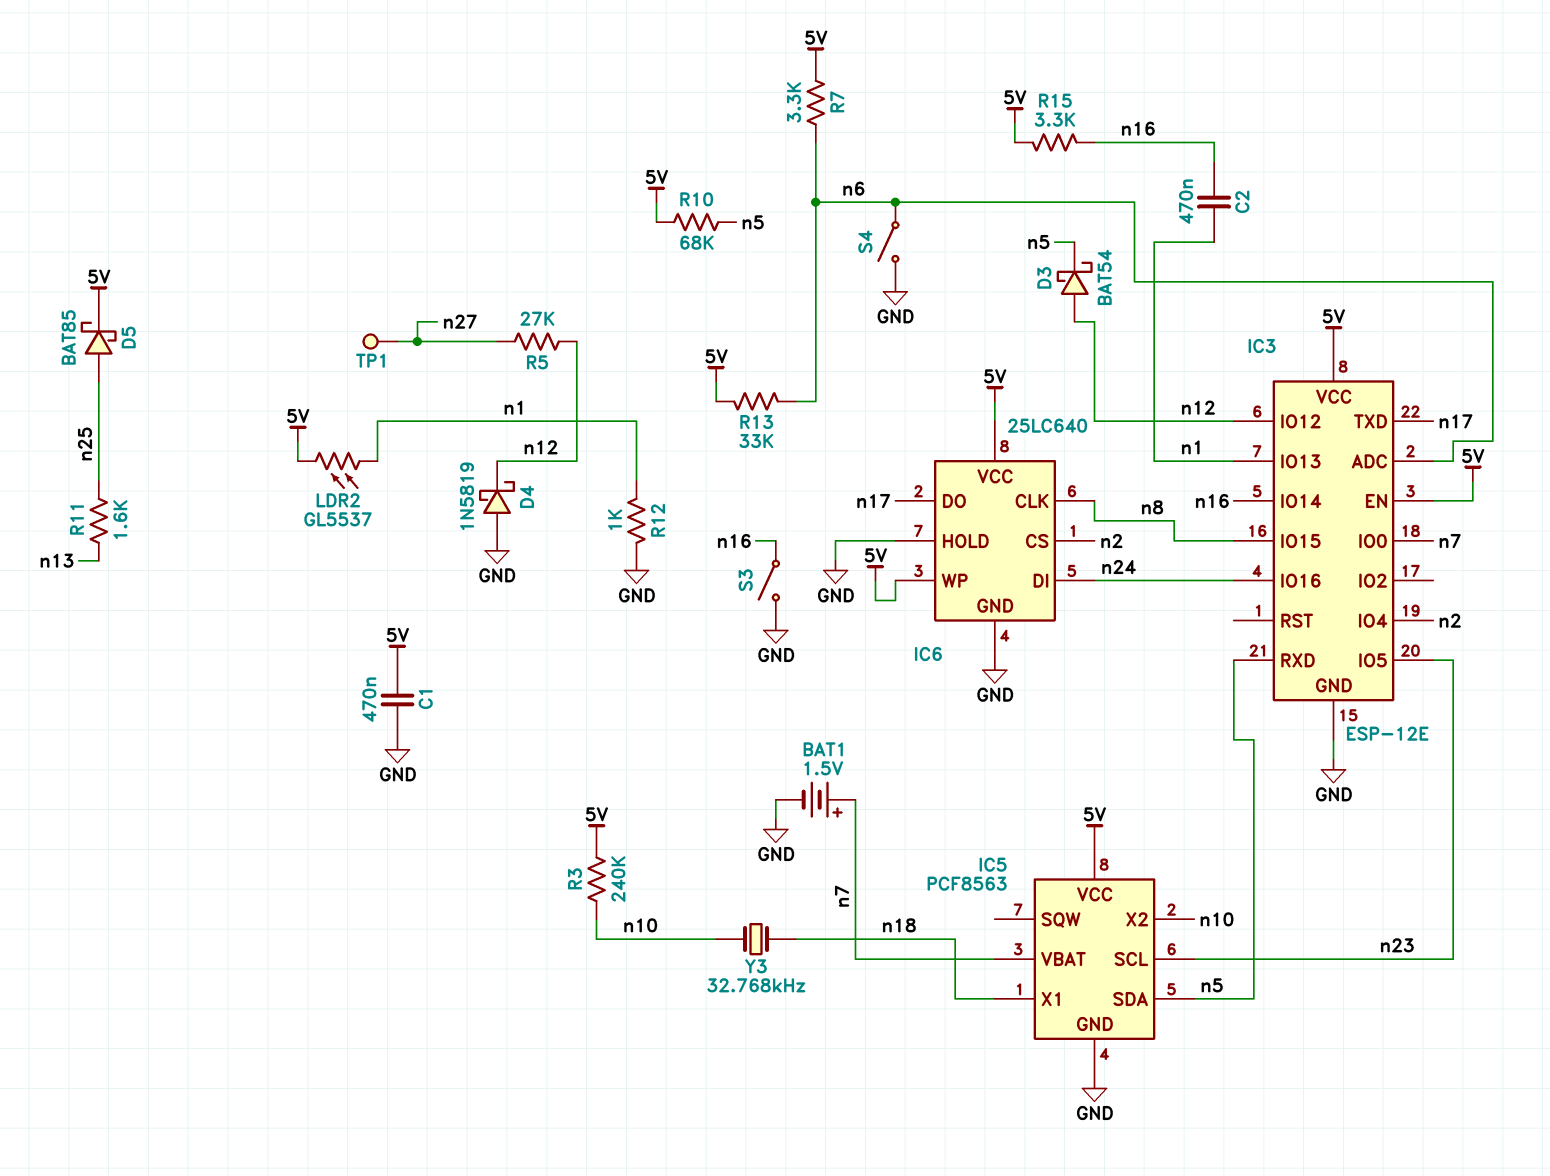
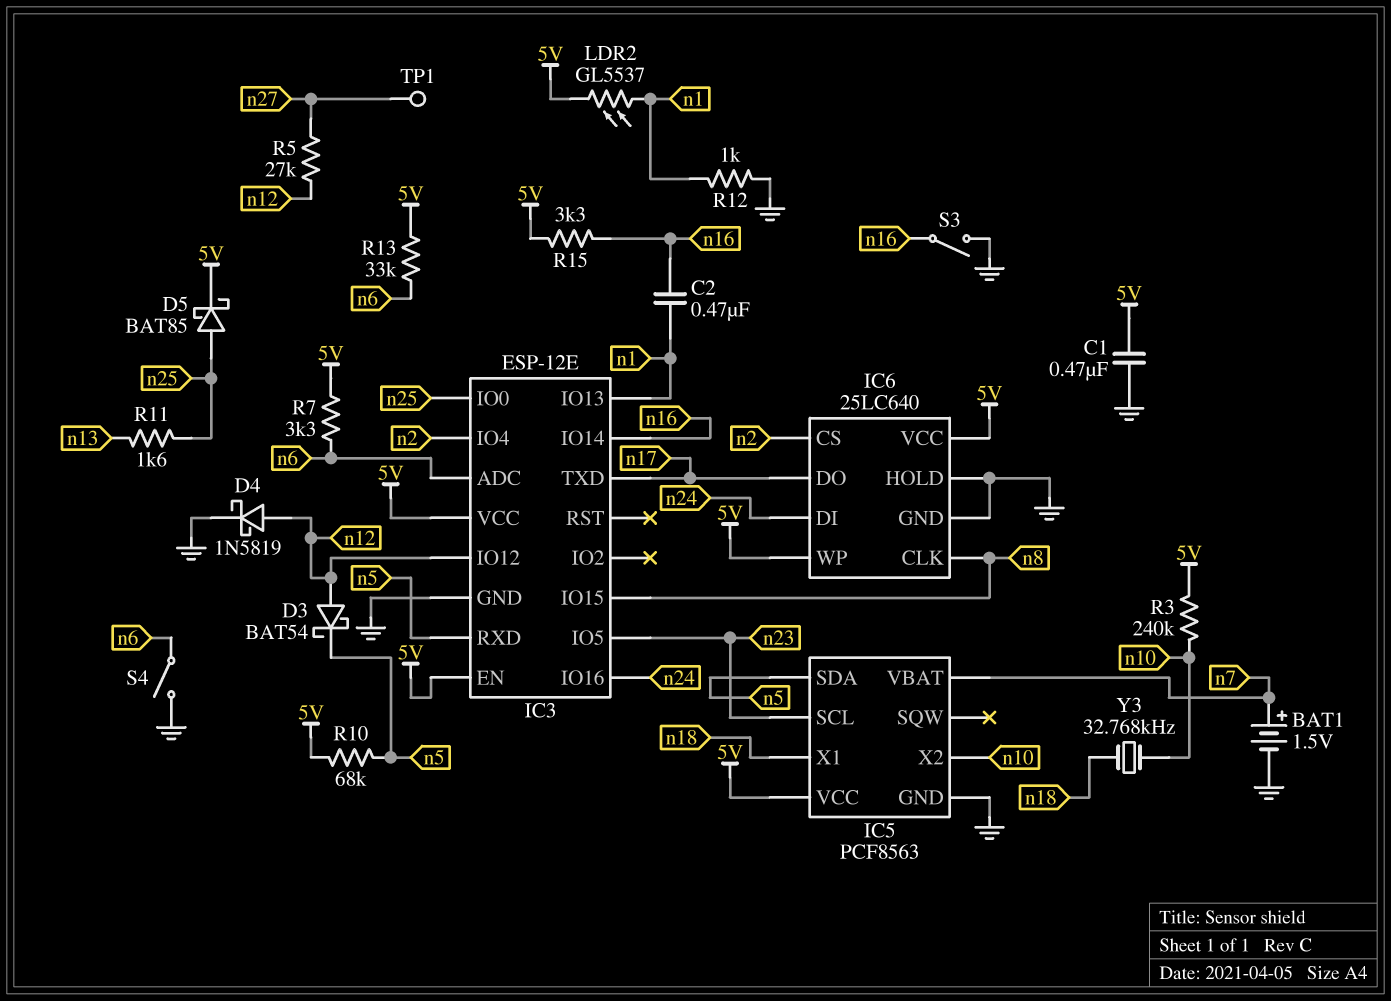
D4: schottky 1N5819 (A GND, K n12) -> schottky 1N5819 (A n12, K GND)
IC3 pin IO0: n7 -> n25

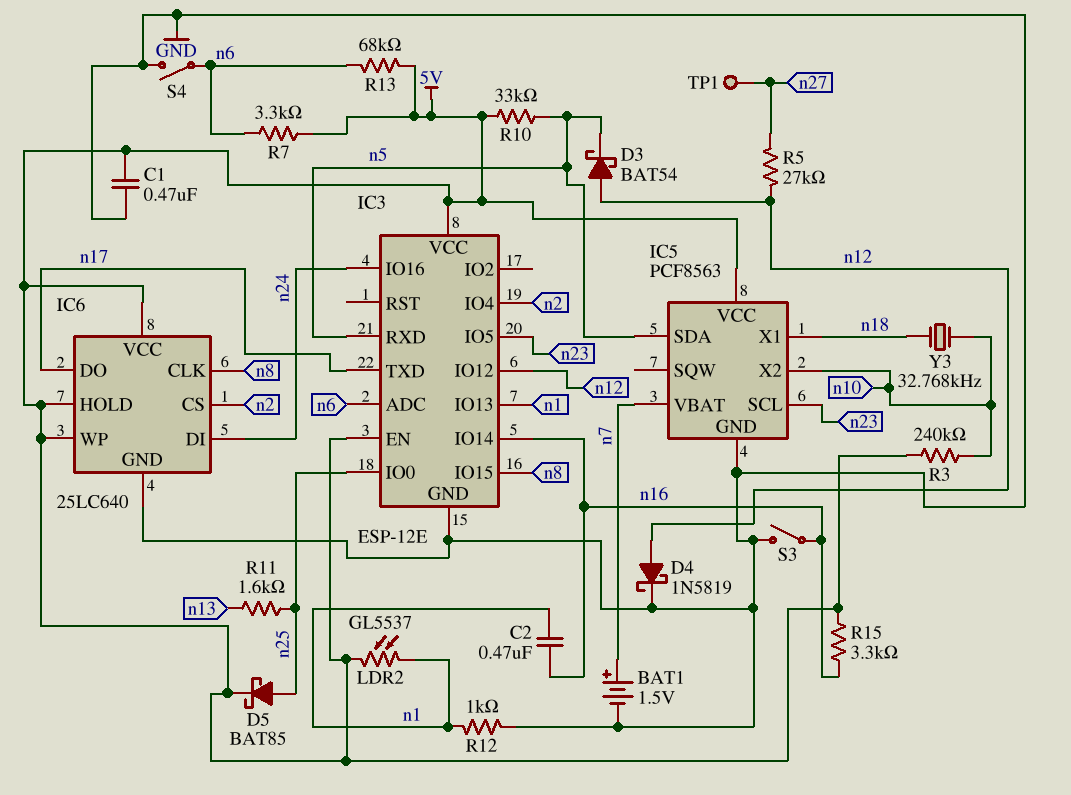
IC6 pin HOLD: GND -> 5V
R10: 68k (5V, n5) -> 33k (5V, n5)
R13: 33k (5V, n6) -> 68k (5V, n6)

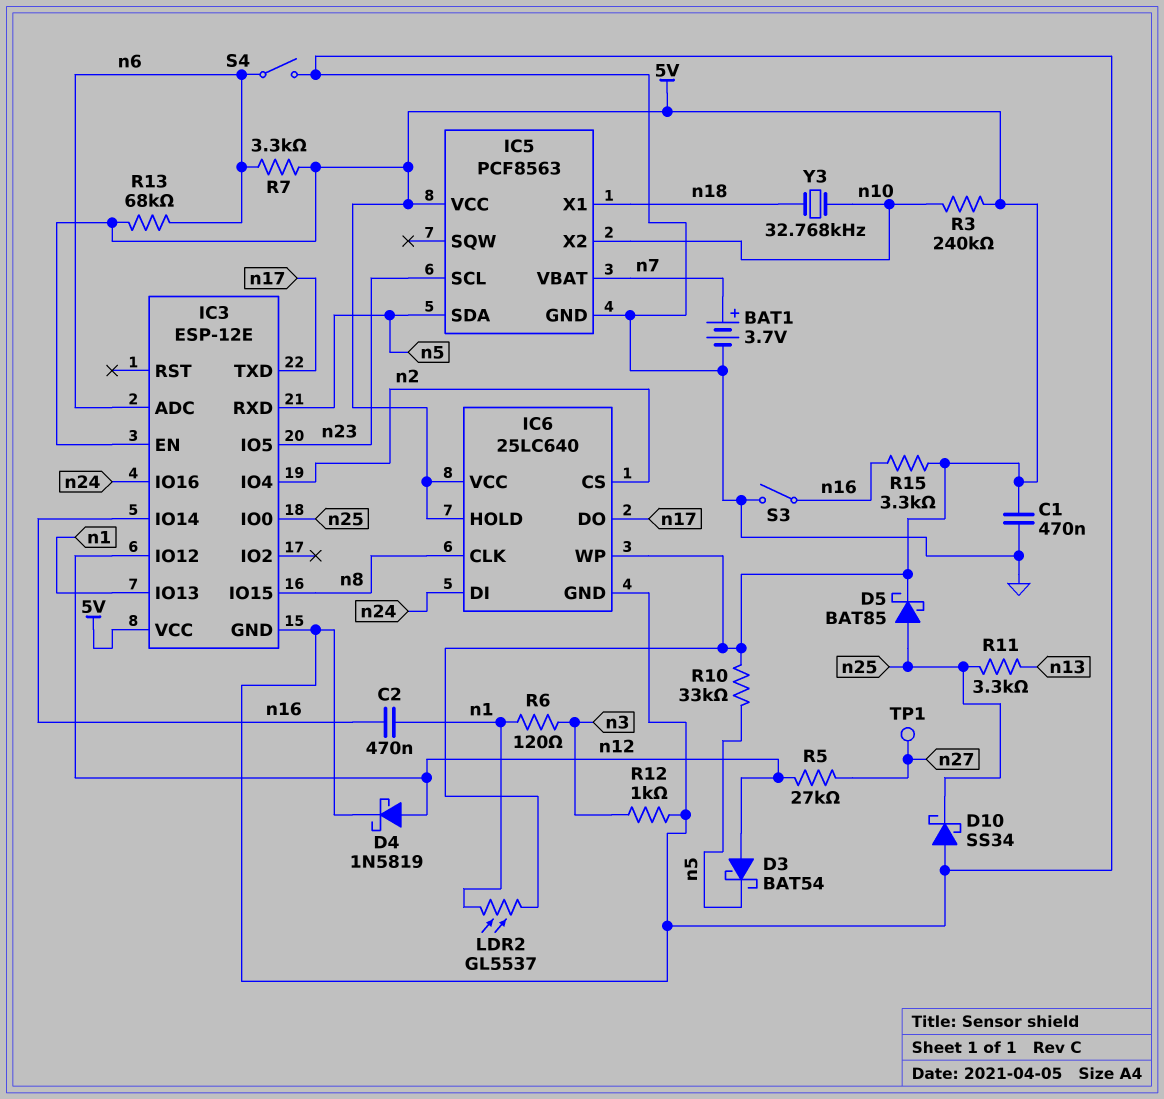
BAT1: 1.5V (plus n7, minus GND) -> 3.7V (plus n7, minus GND)
D10: none -> schottky SS34 (A GND, K n25)
R6: none -> 120 (n1, n3)
R11: 1.6k (n13, n25) -> 3.3k (n13, n25)
R12: 1k (GND, n1) -> 1k (GND, n3)

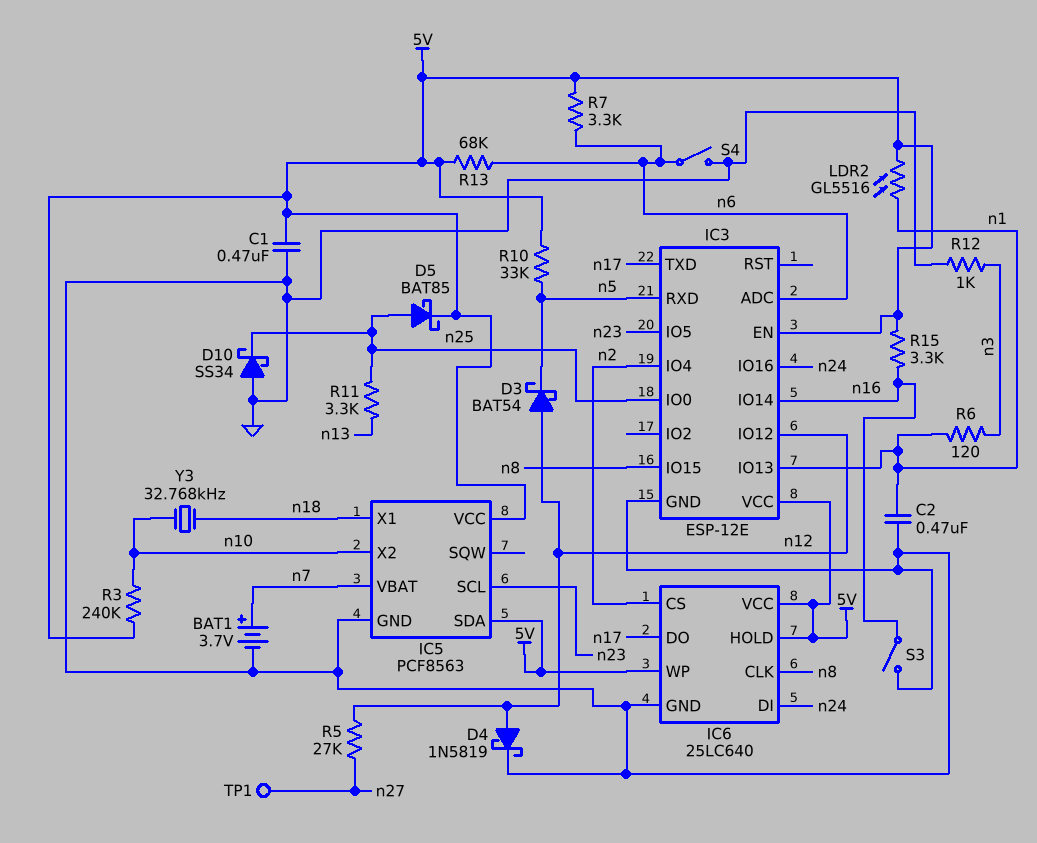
C2: 470nF (n1, n16) -> 470nF (GND, n1)
IC5 pin SDA: n5 -> 5V
LDR2: GL5537 (5V, n1) -> GL5516 (5V, n1)

